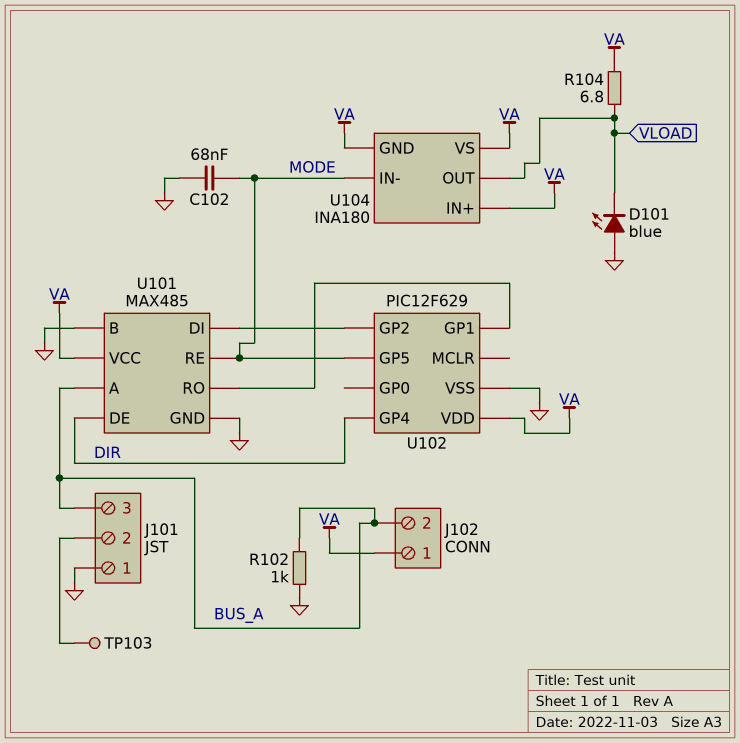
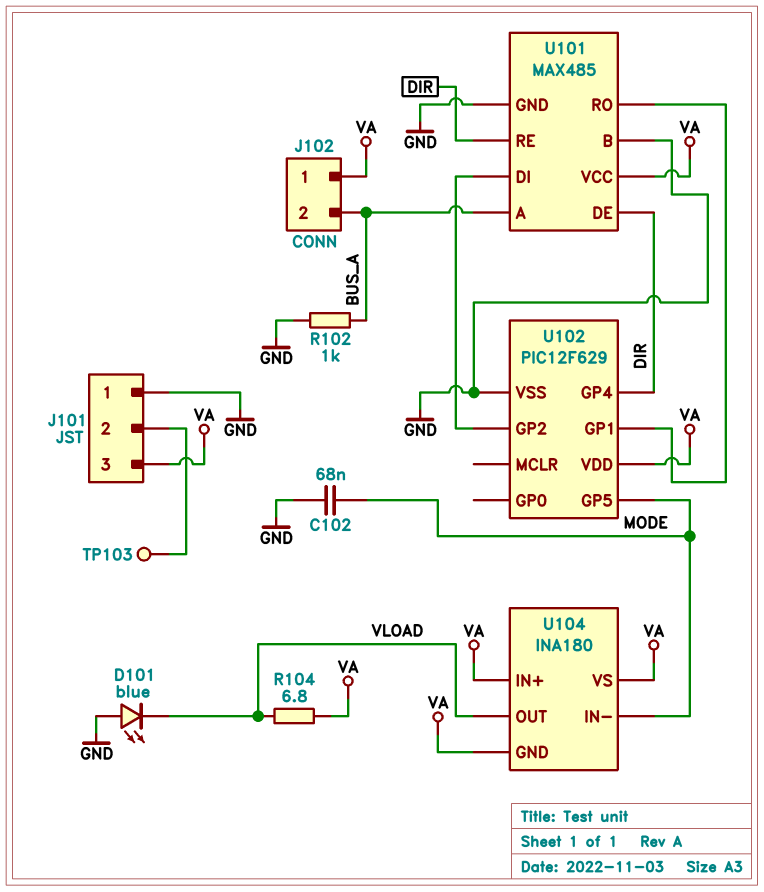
J101 pin 3: BUS_A -> VA
U101 pin RE: MODE -> DIR

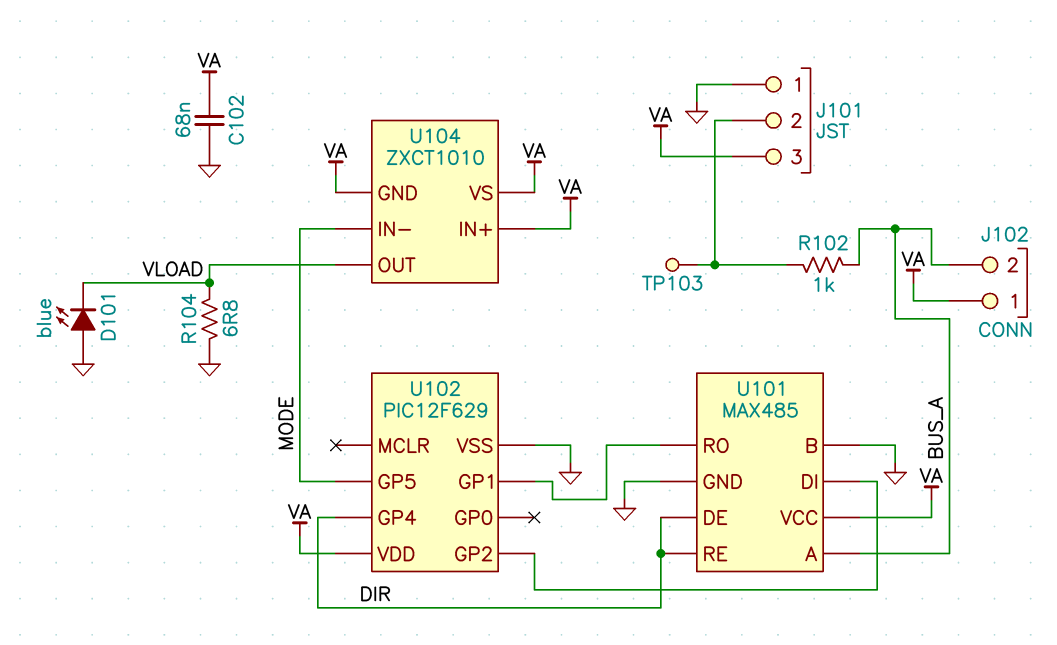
C102: 68nF (GND, MODE) -> 68nF (GND, VA)
R102: 1k (BUS_A, GND) -> 1k (BUS_A, J101/2)
R104: 6.8 (VA, VLOAD) -> 6.8 (GND, VLOAD)
U104: INA180 -> ZXCT1010

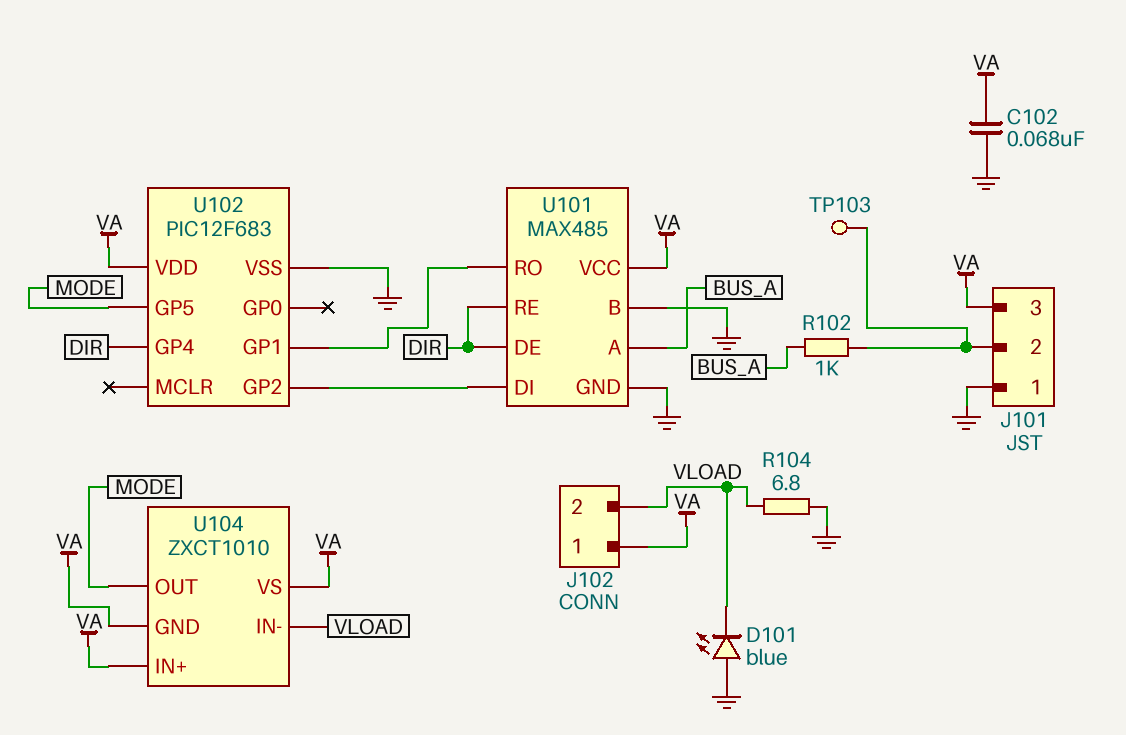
J102 pin 2: BUS_A -> VLOAD
U102: PIC12F629 -> PIC12F683
U104 pin IN-: MODE -> VLOAD
U104 pin OUT: VLOAD -> MODE

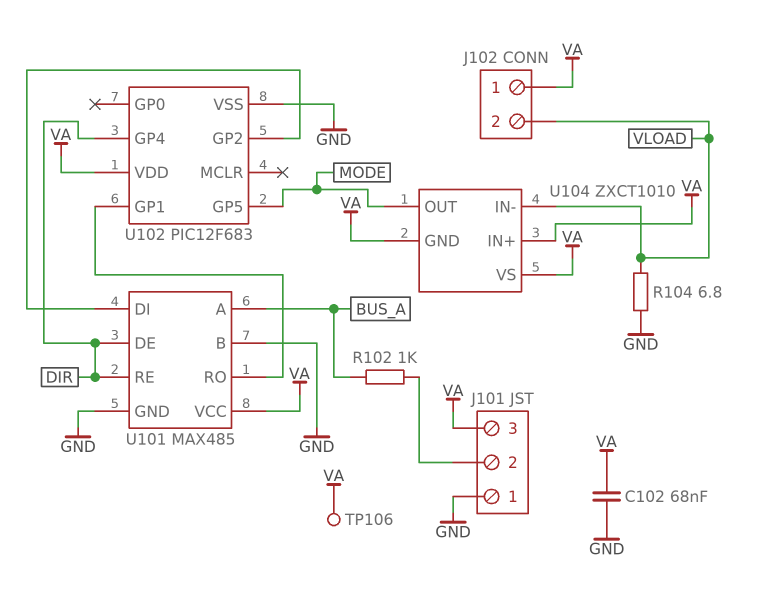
D101: LED blue (A GND, K VLOAD) -> none
TP103: test point (J101/2) -> none
TP106: none -> test point (VA)

